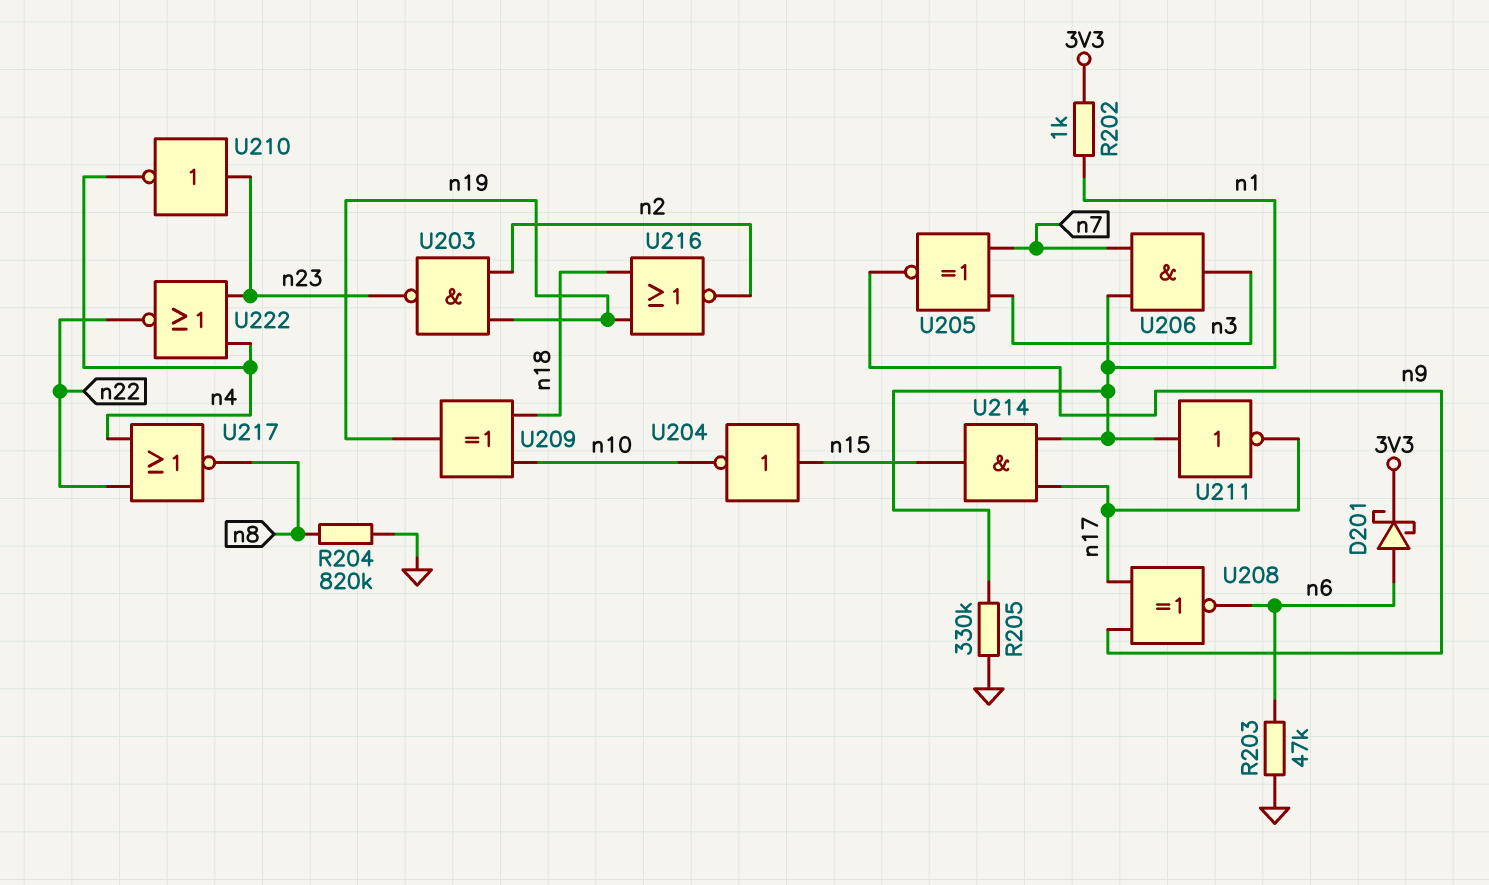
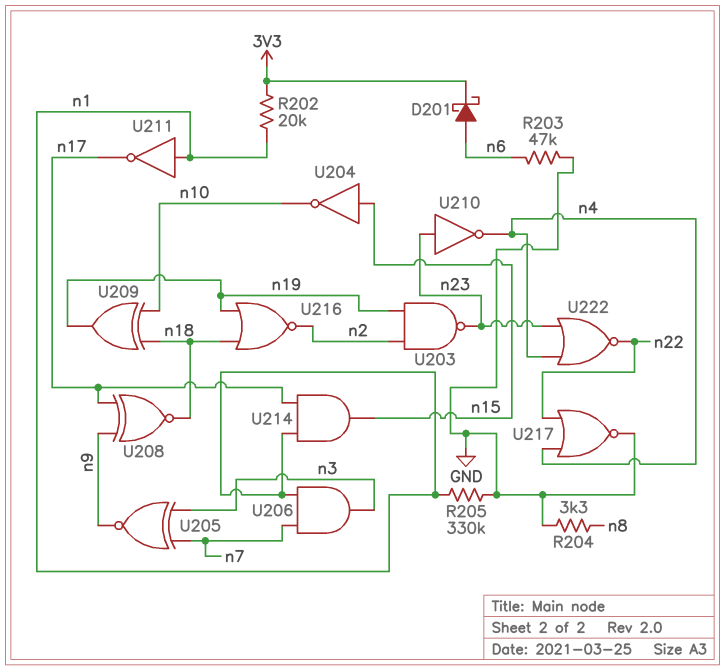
R202: 1k (3V3, n1) -> 20k (3V3, n1)
R204: 820k (GND, n8) -> 3.3k (GND, n8)
U208: XNOR (in n9, in n17, out n6) -> XNOR (in n9, in n17, out n18)
U217: NOR (in n4, in n22, out n8) -> NOR (in n4, in n22, out GND)

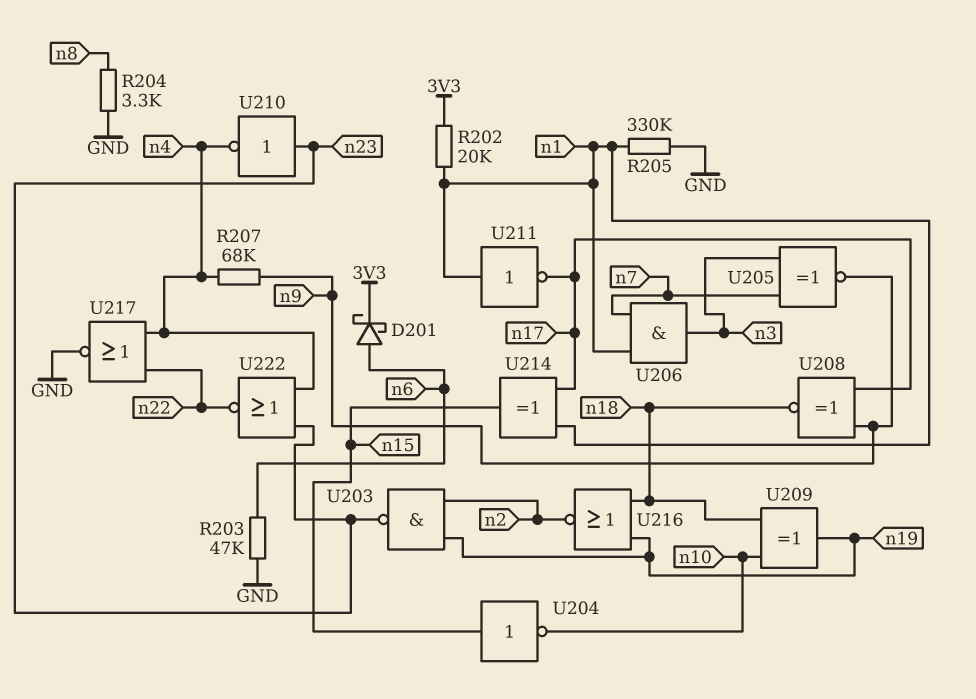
R207: none -> 68k (n4, n9)
U214: AND (in n1, in n17, out n15) -> XOR (in n1, in n17, out n15)

